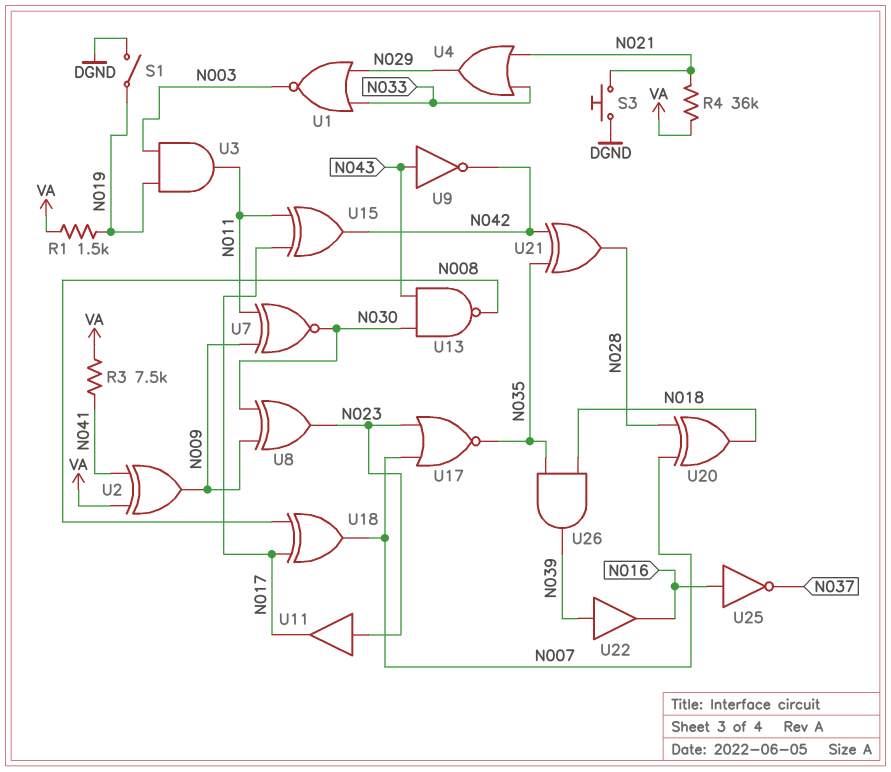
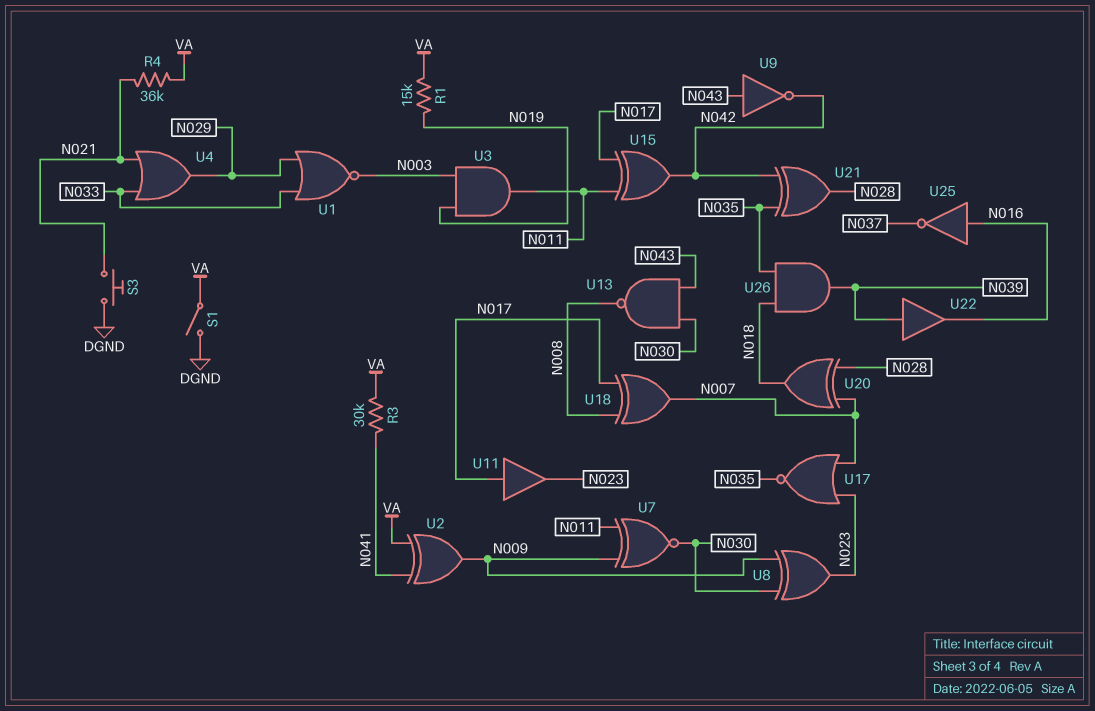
R1: 1.5k (N019, VA) -> 15k (N019, VA)
R3: 7.5k (N041, VA) -> 30k (N041, VA)
S1: switch (DGND, N019) -> switch (DGND, VA)
U11: buffer (in N023, out N017) -> buffer (in N017, out N023)

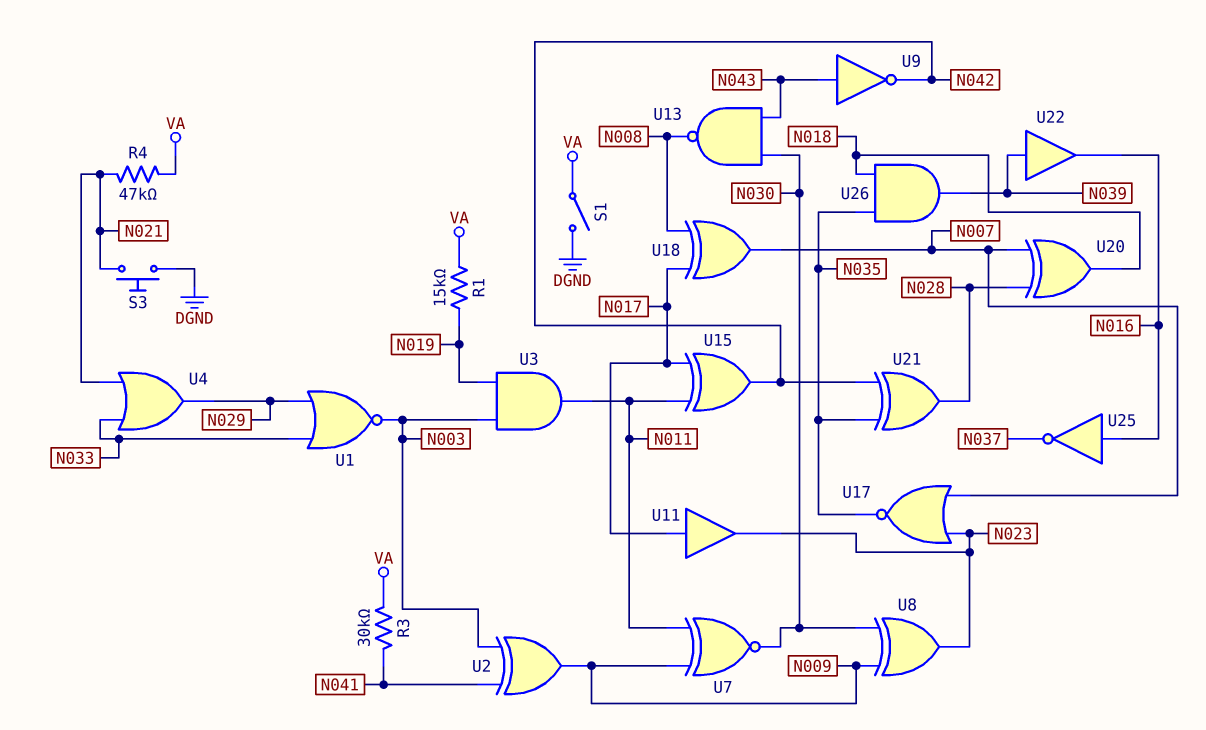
R4: 36k (N021, VA) -> 47k (N021, VA)
U2: XOR (in N041, in VA, out N009) -> XOR (in N003, in N041, out N009)

